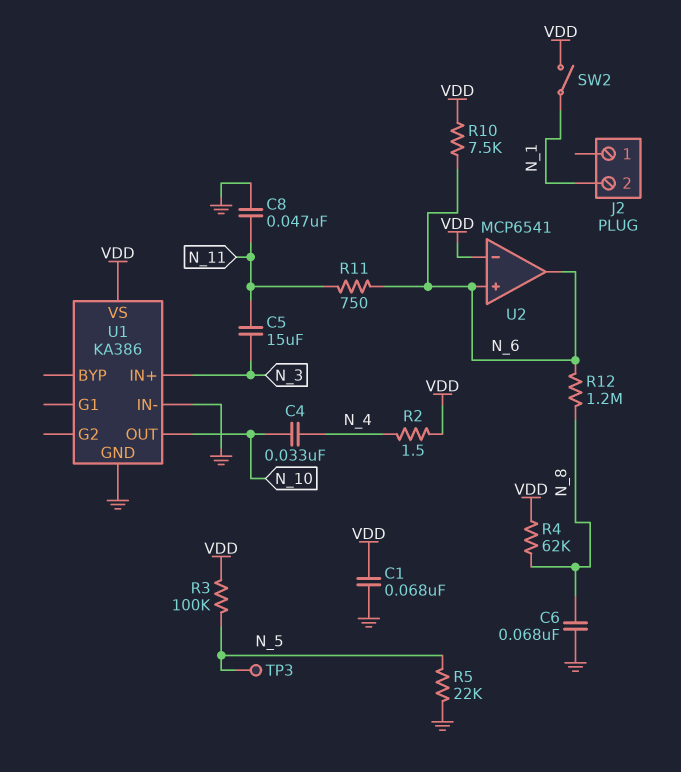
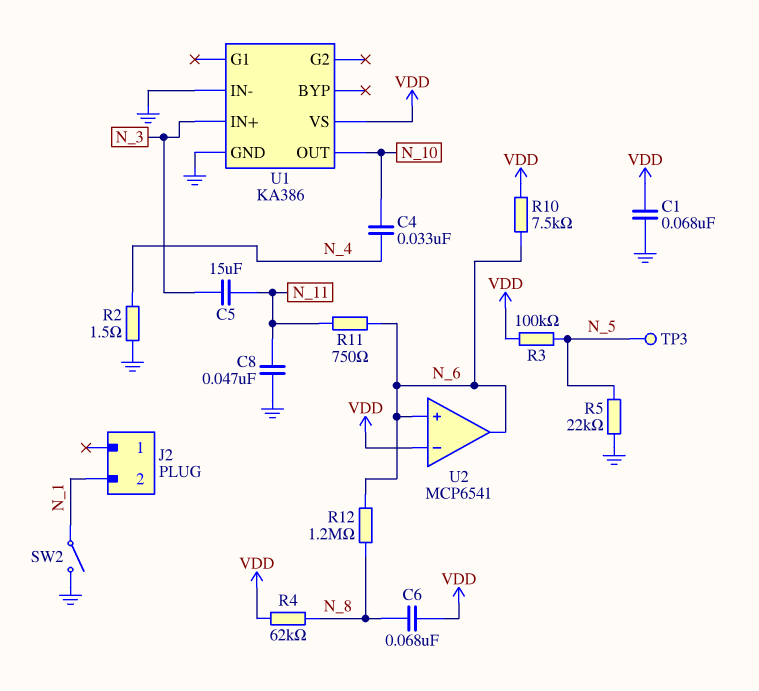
C6: 68nF (GND, N_8) -> 68nF (N_8, VDD)
R2: 1.5 (N_4, VDD) -> 1.5 (GND, N_4)
SW2: switch (N_1, VDD) -> switch (GND, N_1)

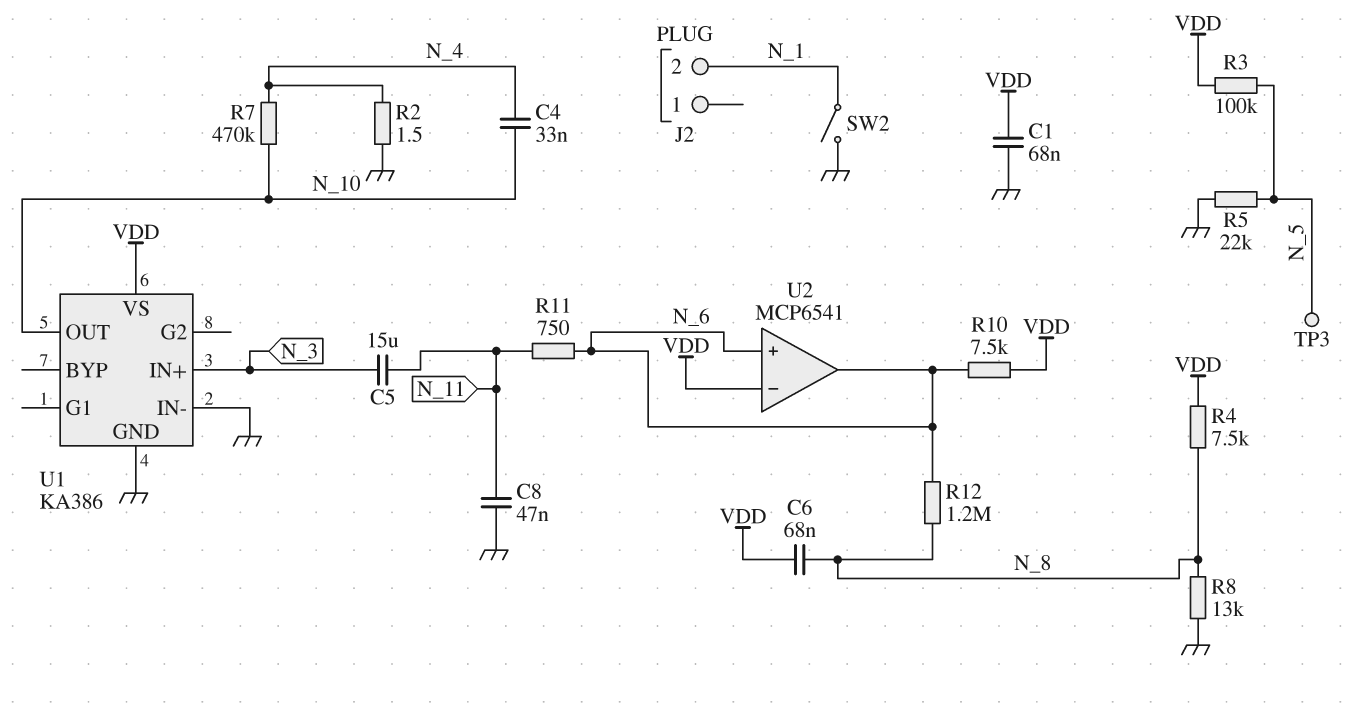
R4: 62k (N_8, VDD) -> 7.5k (N_8, VDD)
R7: none -> 470k (N_4, N_10)
R8: none -> 13k (GND, N_8)

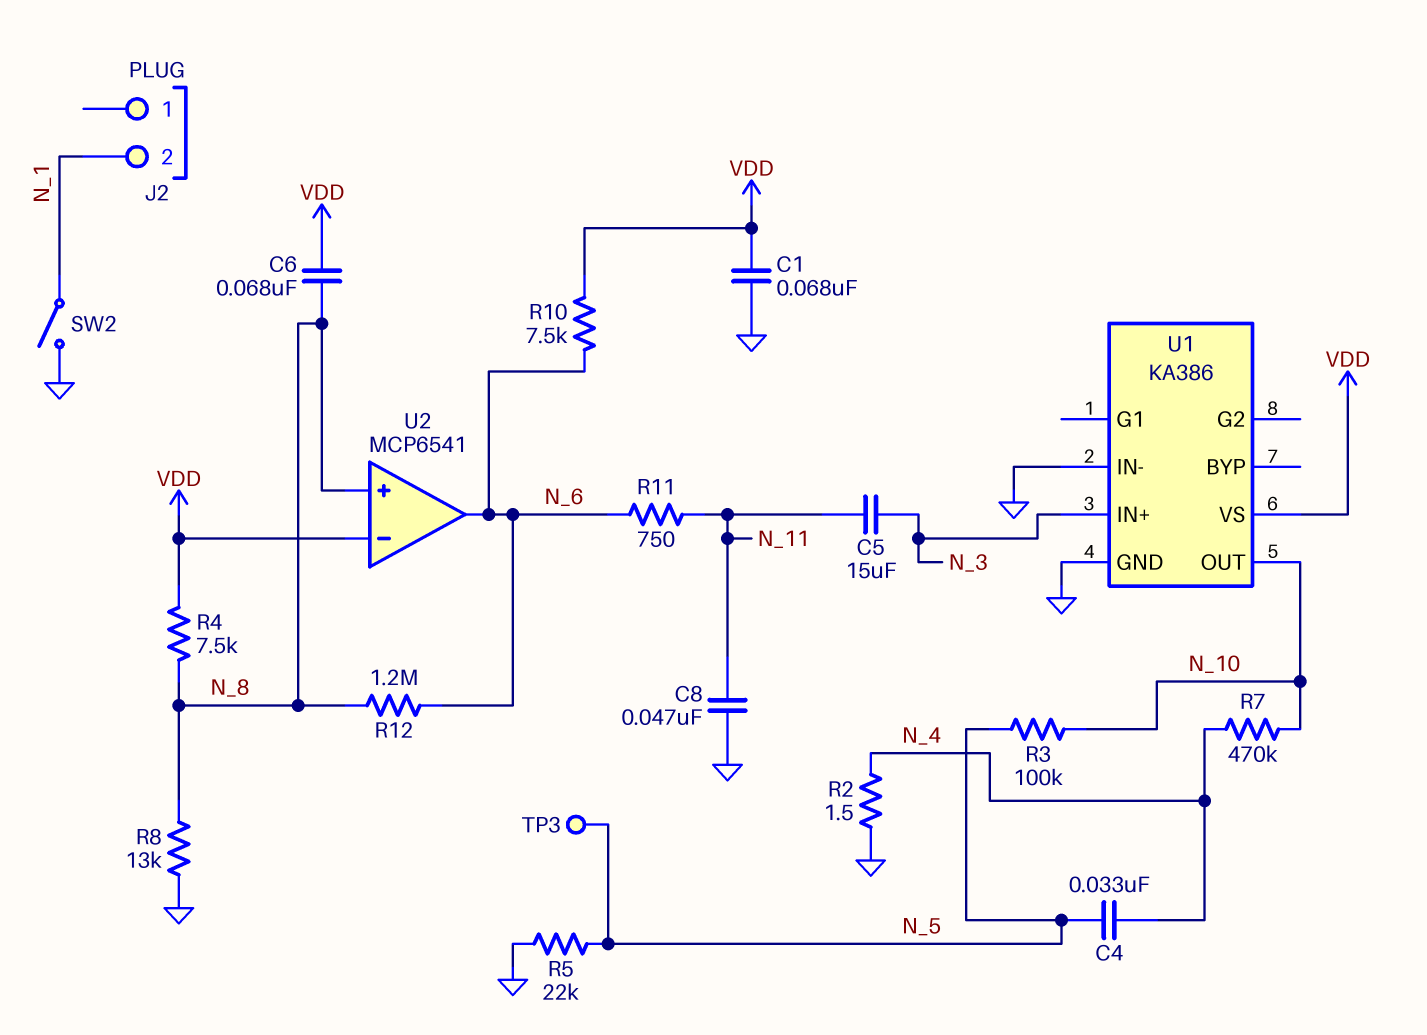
C4: 33nF (N_4, N_10) -> 33nF (N_4, N_5)
R3: 100k (N_5, VDD) -> 100k (N_5, N_10)
U2 pin in+: N_6 -> N_8

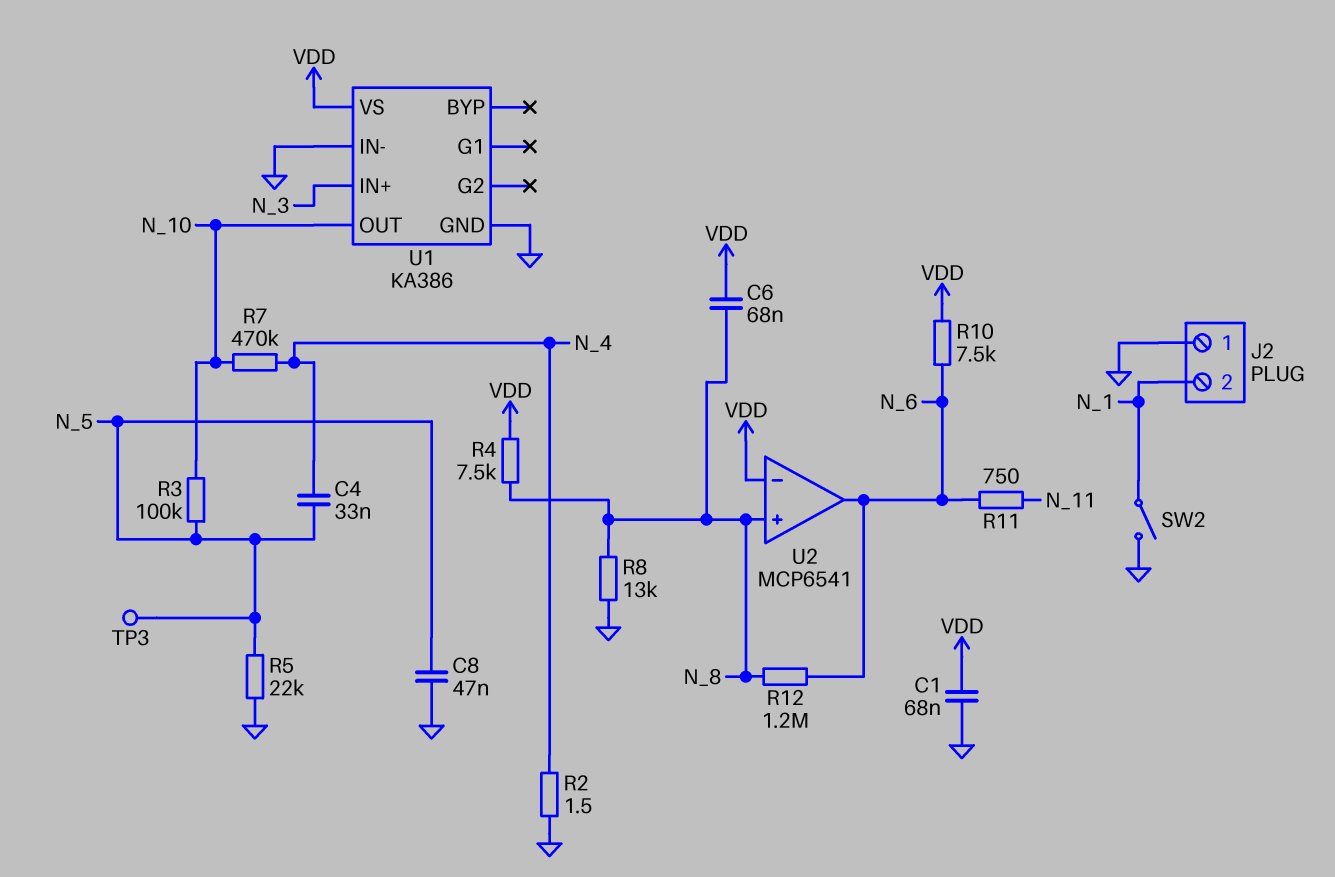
C5: 15uF (N_3, N_11) -> none
C8: 47nF (GND, N_11) -> 47nF (GND, N_5)
J2 pin 1: none -> GND

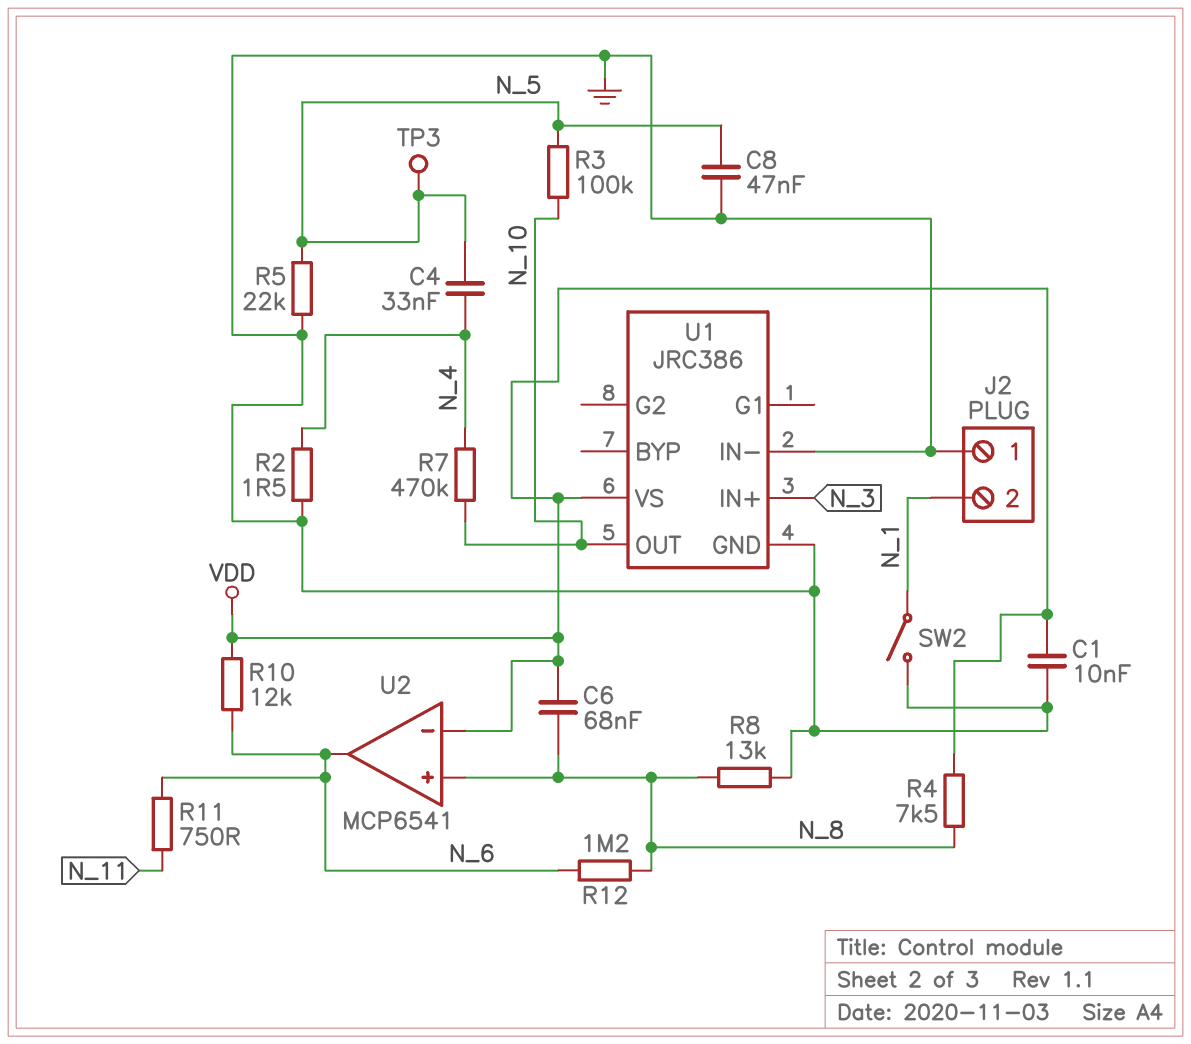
C1: 68nF (GND, VDD) -> 10nF (GND, VDD)
R10: 7.5k (N_6, VDD) -> 12k (N_6, VDD)
U1: KA386 -> JRC386

